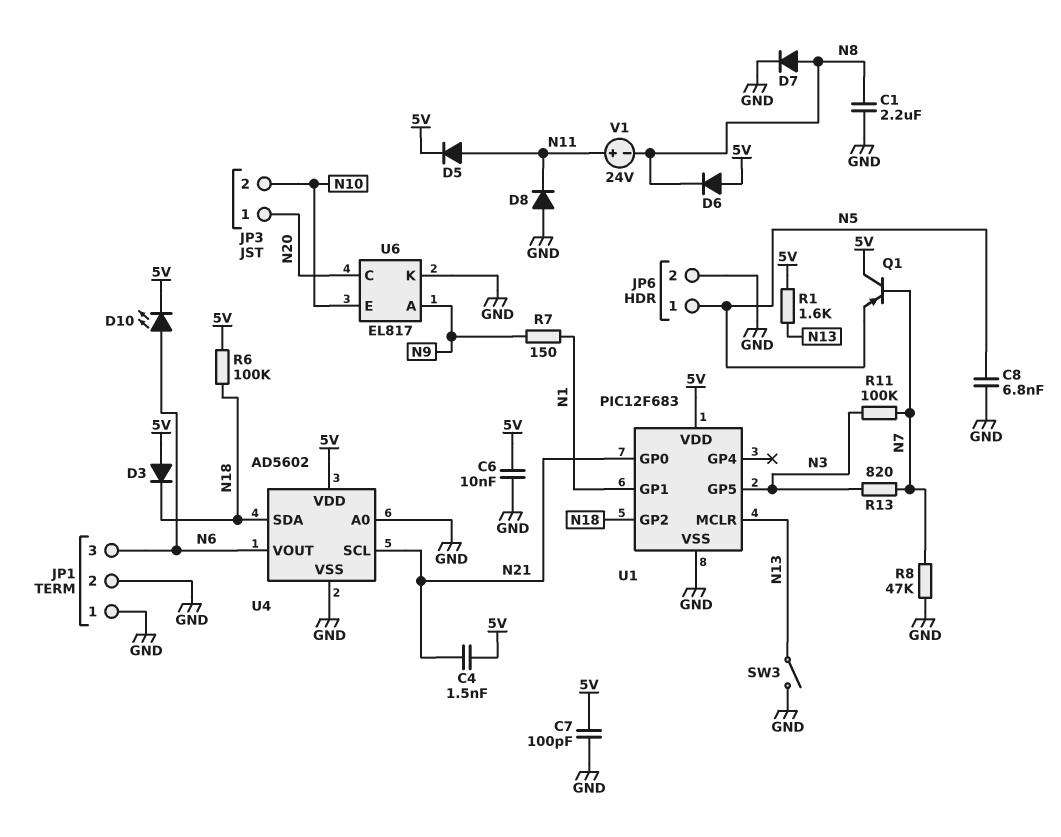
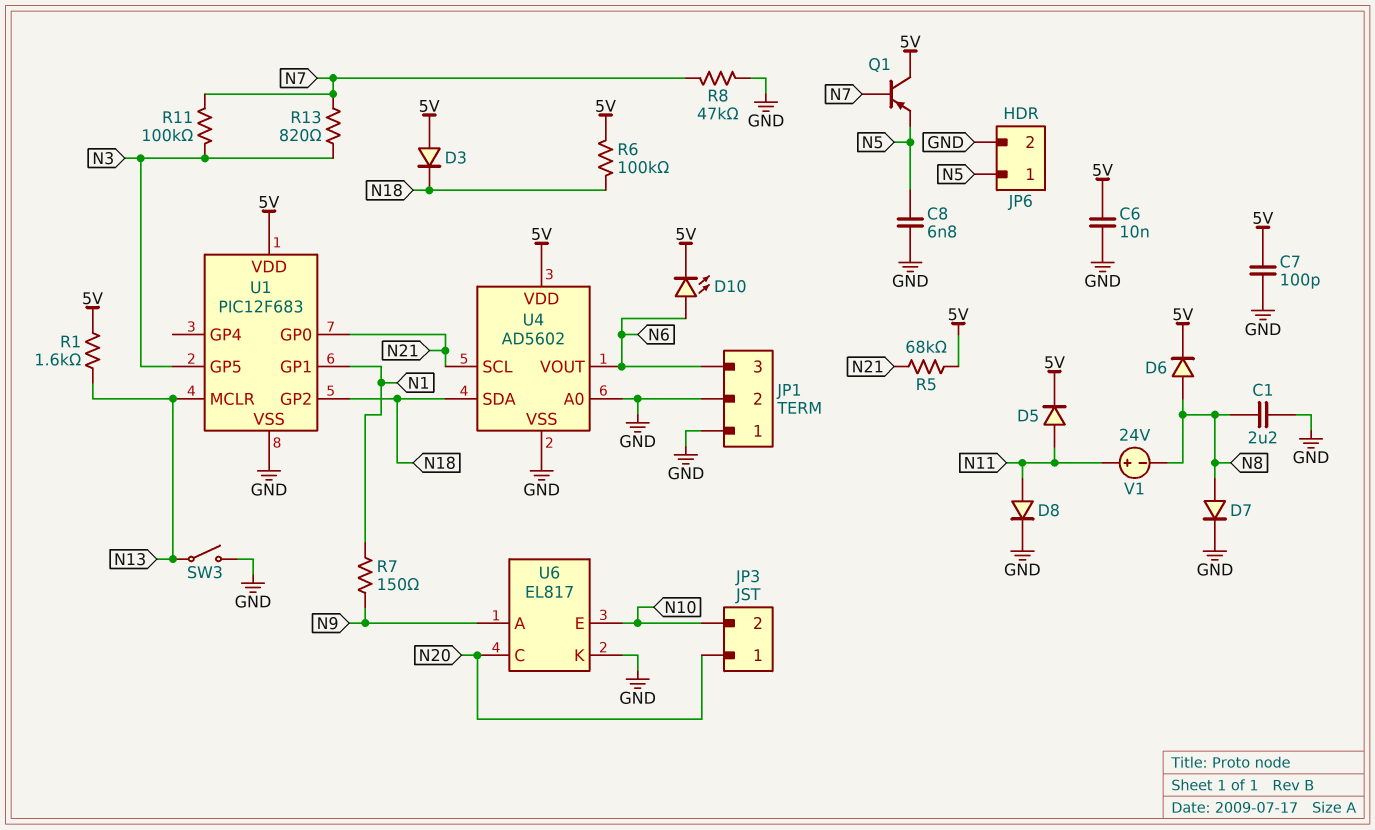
C4: 1.5nF (5V, N21) -> none
D6: diode (A 5V, K N8) -> diode (A N8, K 5V)
D8: diode (A GND, K N11) -> diode (A N11, K GND)
R5: none -> 68k (5V, N21)

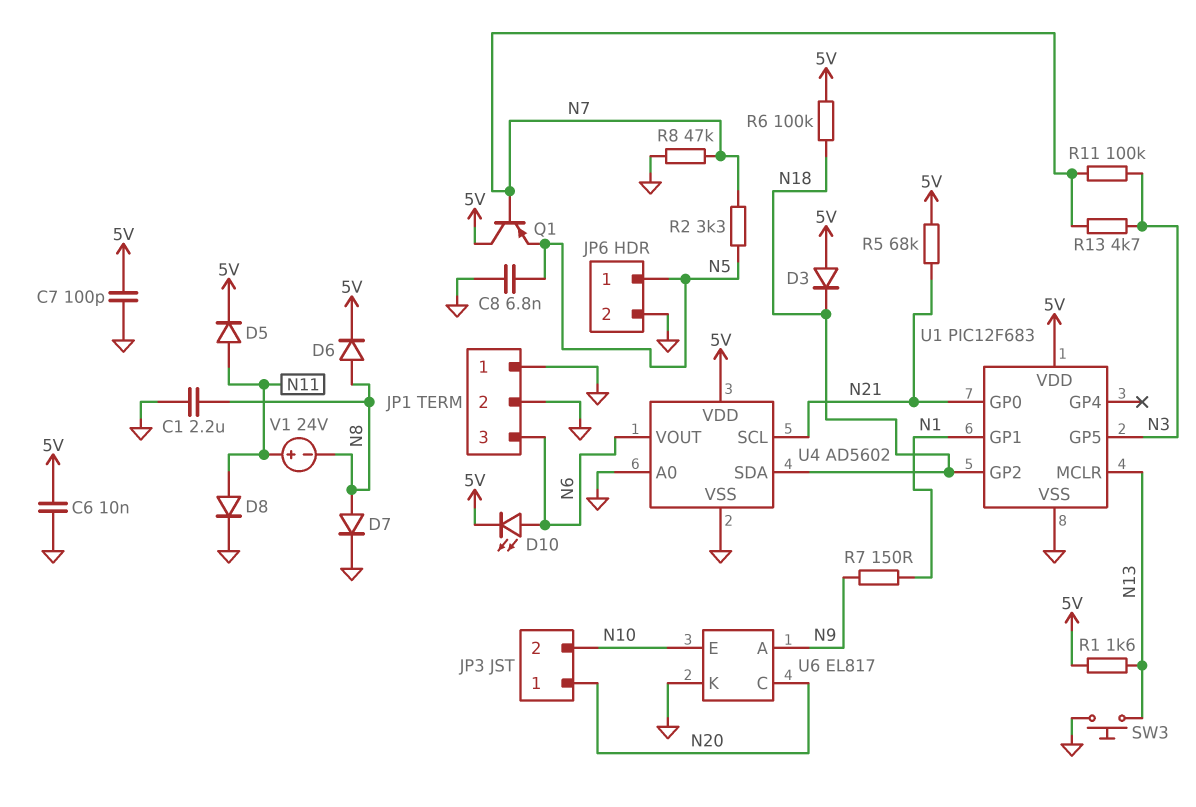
R2: none -> 3.3k (N5, N7)
R13: 820 (N3, N7) -> 4.7k (N3, N7)
SW3: switch (GND, N13) -> button (GND, N13)

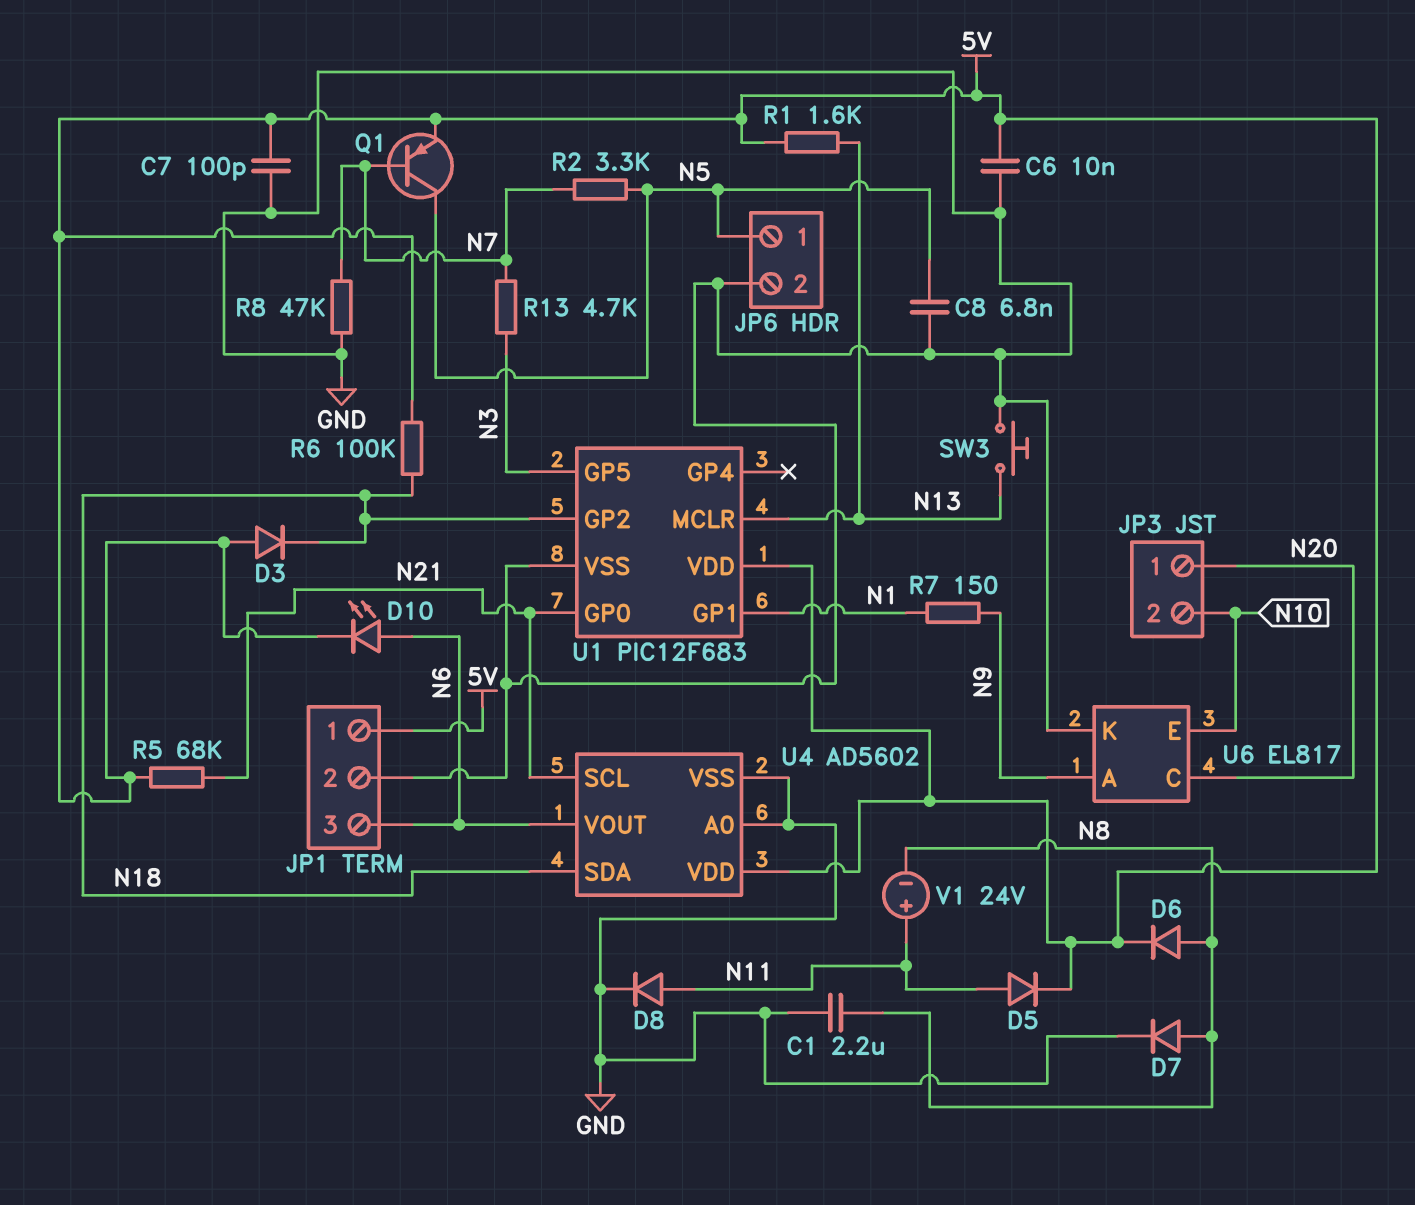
JP1 pin 1: GND -> 5V
Q1: PNP (B N7, C 5V, E N5) -> PNP (B N7, C N5, E 5V)
R11: 100k (N3, N7) -> none

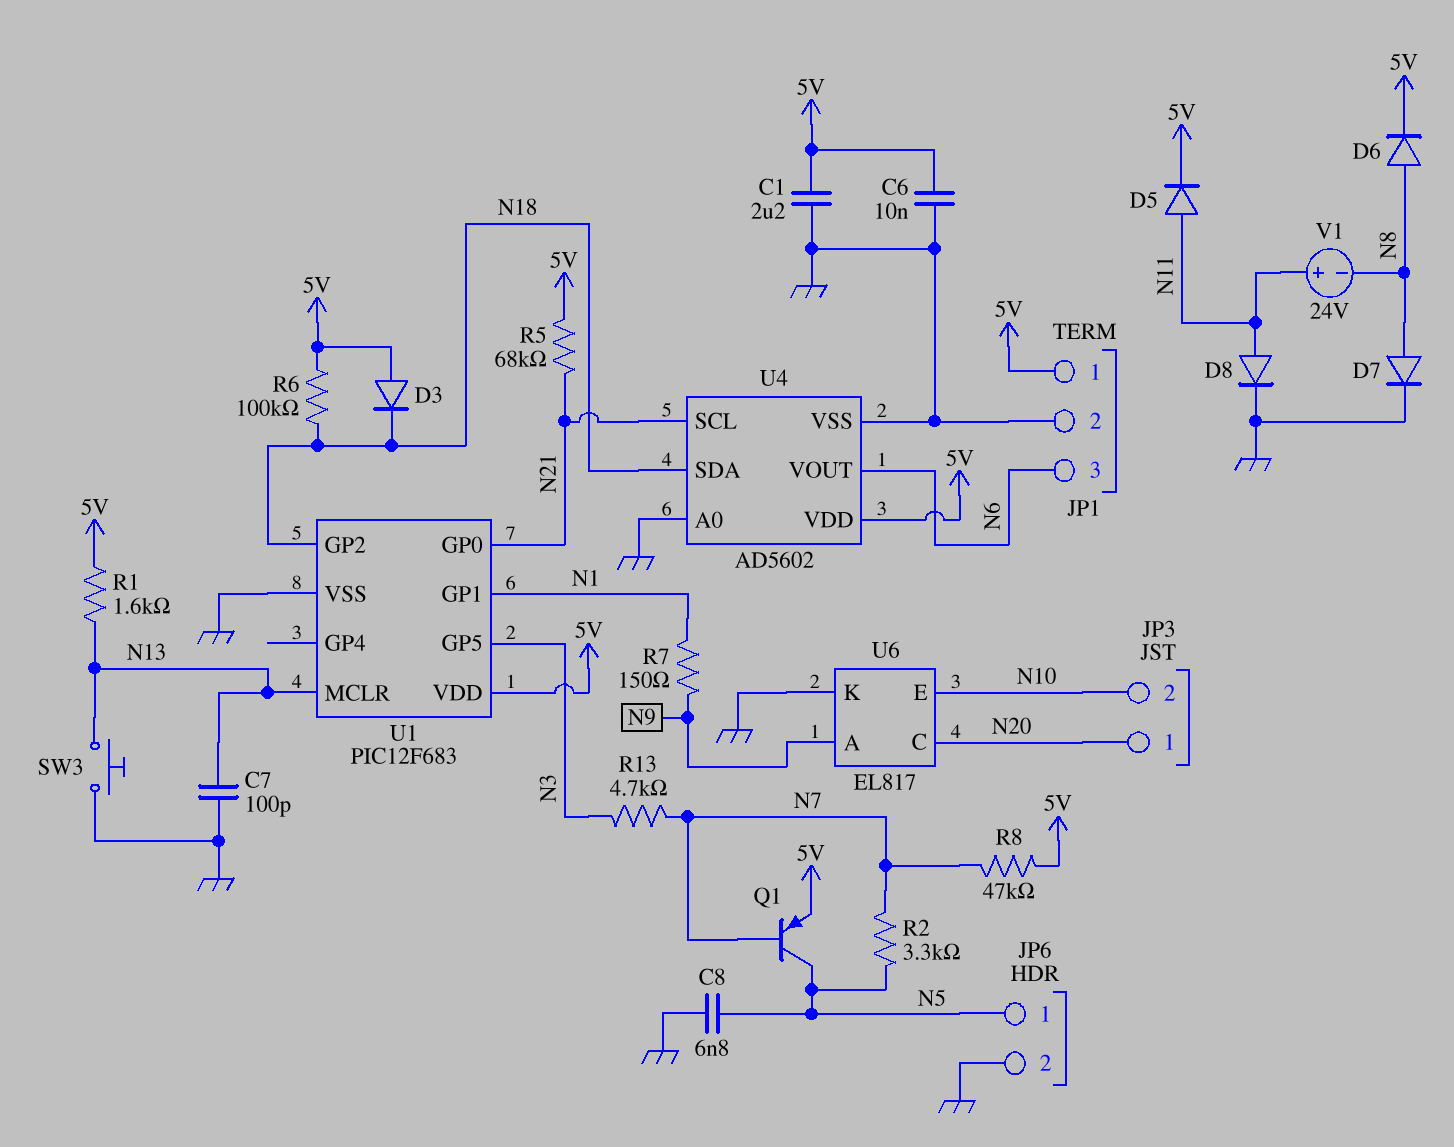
C1: 2.2uF (GND, N8) -> 2.2uF (5V, GND)
C7: 100pF (5V, GND) -> 100pF (GND, N13)
D10: LED (A N6, K 5V) -> none
R8: 47k (GND, N7) -> 47k (5V, N7)

